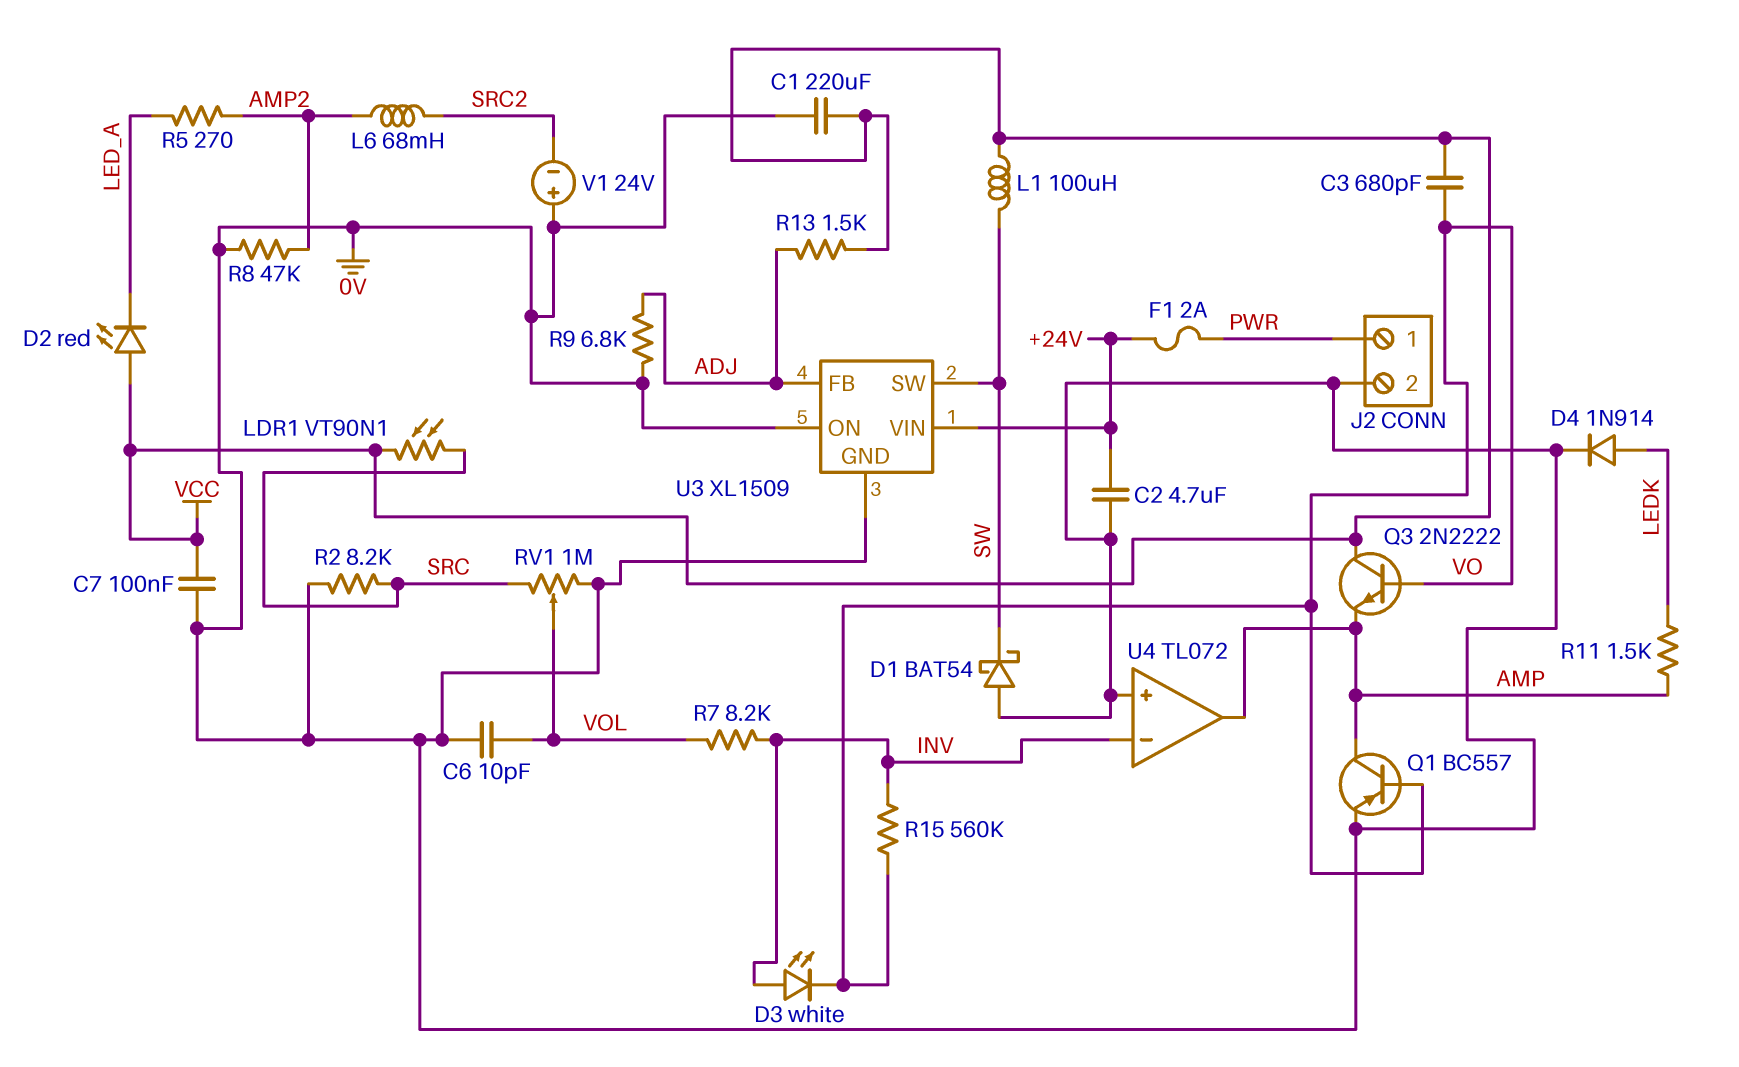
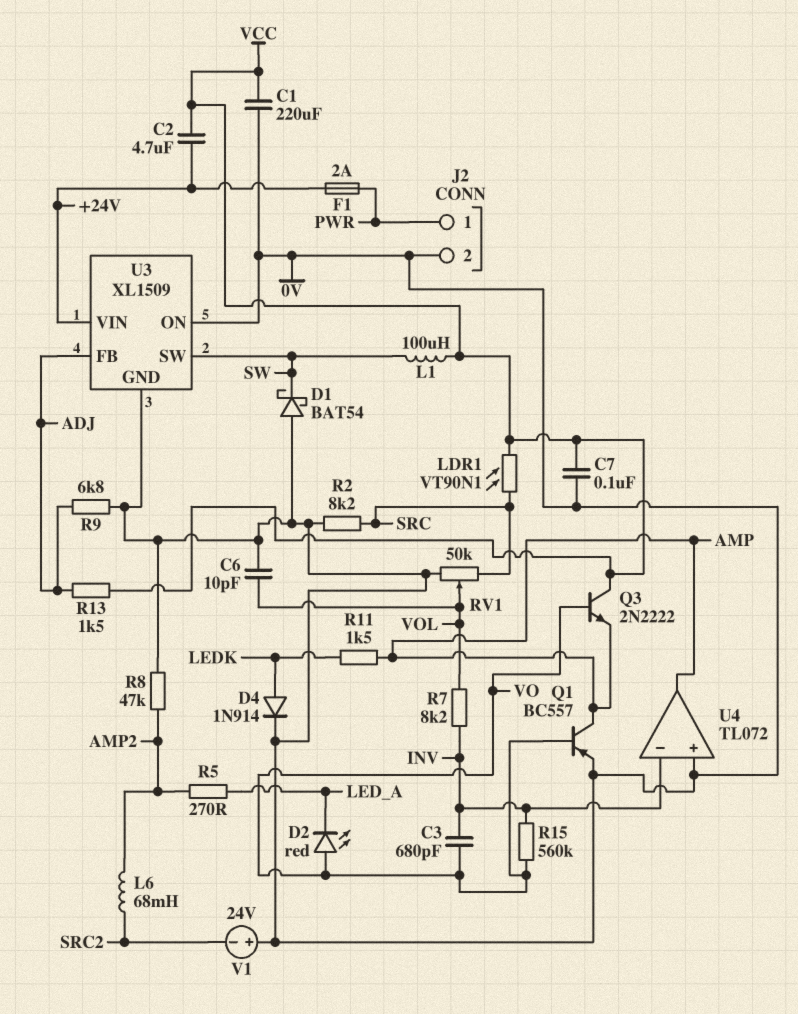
C2: 4.7uF (+24V, 0V) -> 4.7uF (+24V, VCC)
C3: 680pF (VCC, VO) -> 680pF (INV, VO)
D2: LED red (A VCC, K LED_A) -> LED red (A VO, K LED_A)
D3: LED white (A INV, K VO) -> none
RV1: 1M (0V, SRC, wiper VOL) -> 50k (0V, SRC, wiper VOL)

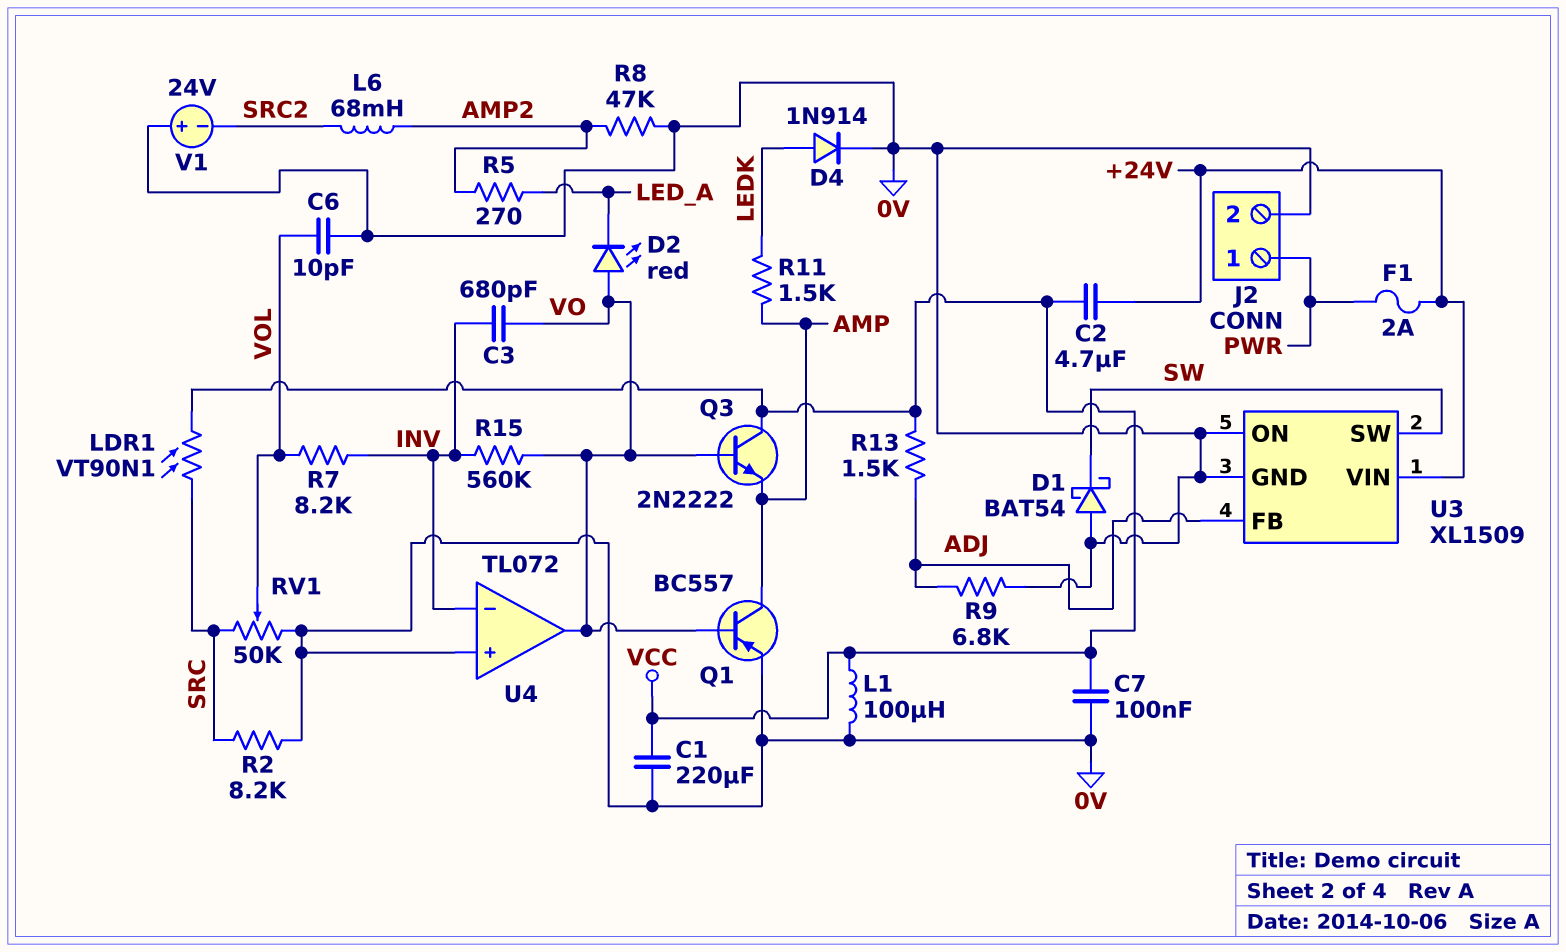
L1: 100uH (SW, VCC) -> 100uH (0V, VCC)
U4 pin out: AMP -> VO

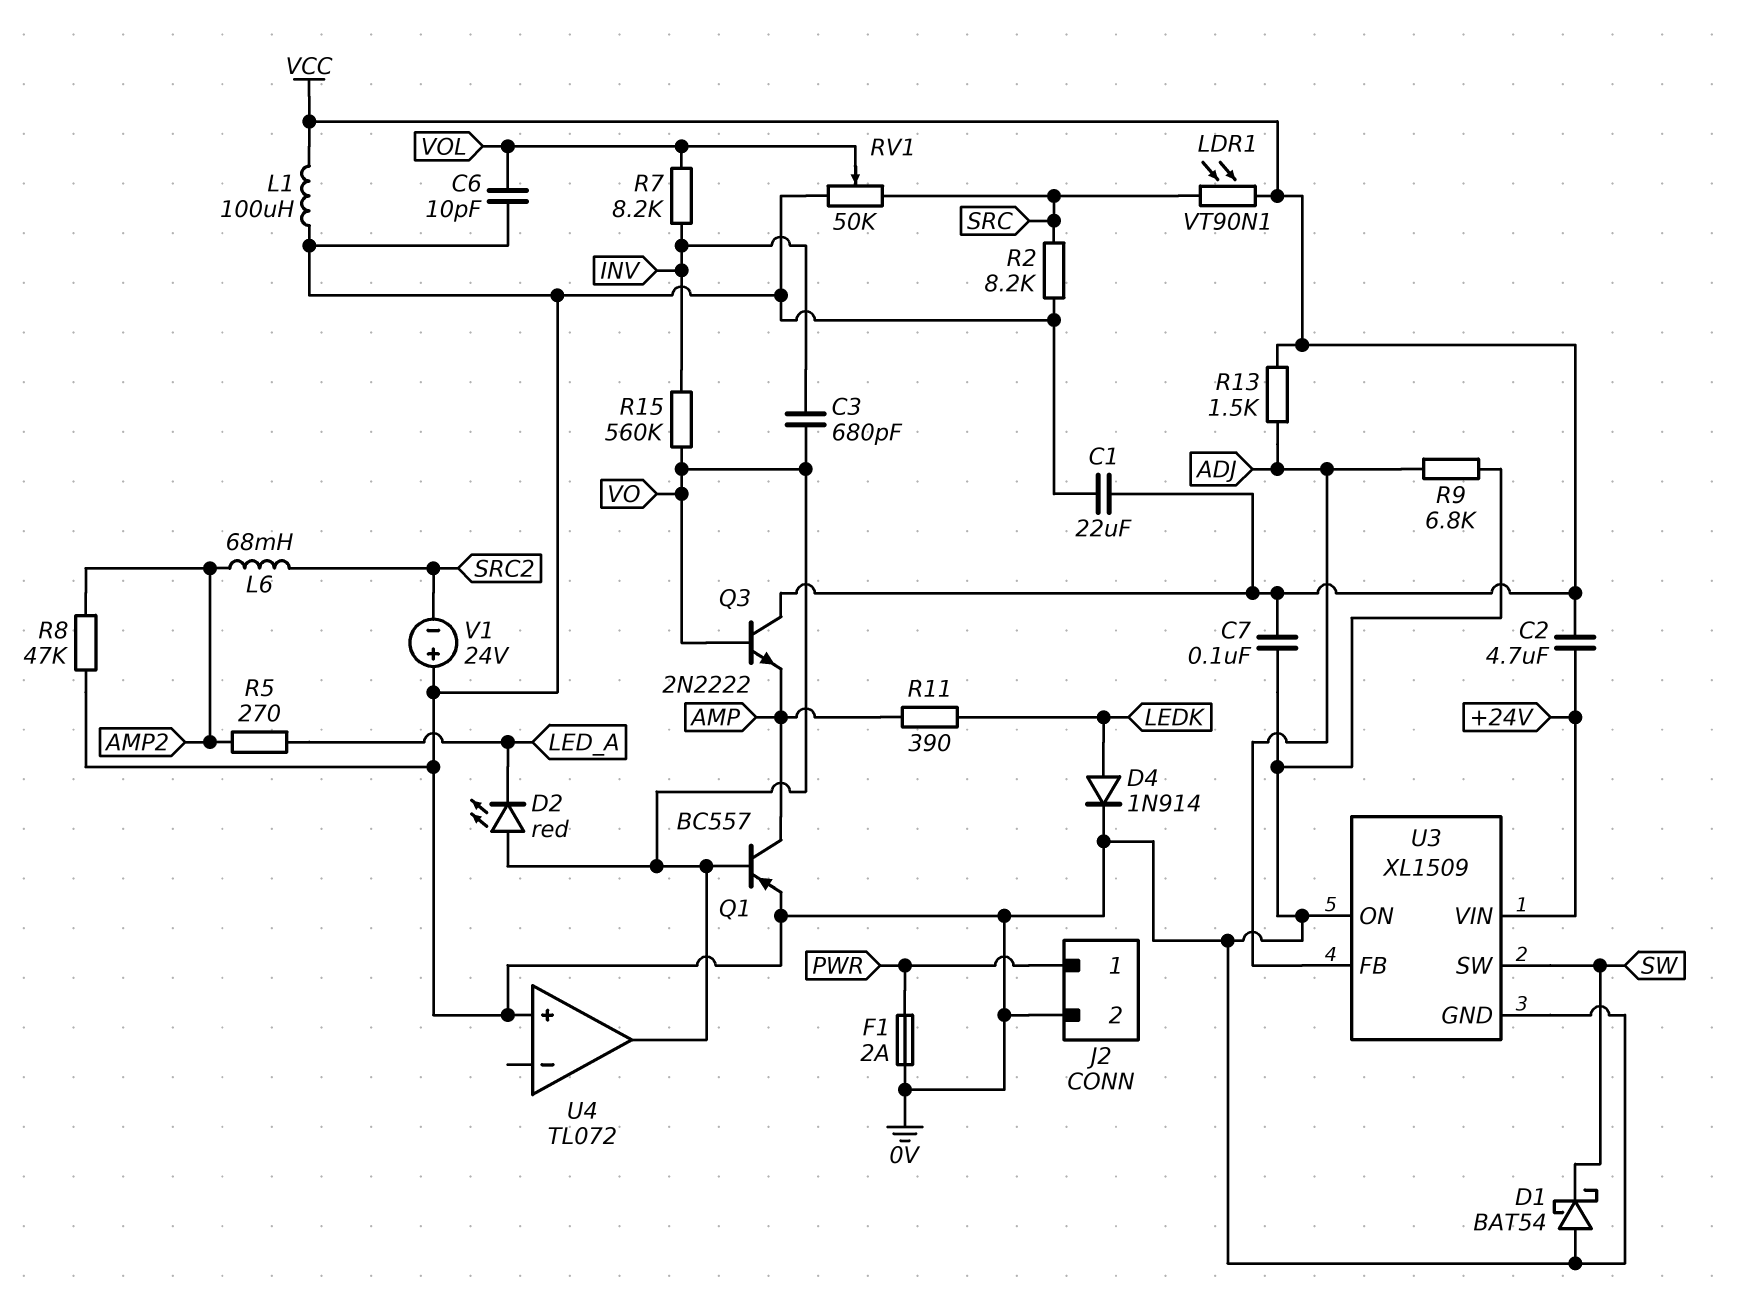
C1: 220uF (0V, VCC) -> 22uF (0V, VCC)
F1: 2A (+24V, PWR) -> 2A (0V, PWR)
R11: 1.5k (AMP, LEDK) -> 390 (AMP, LEDK)
U4 pin in-: INV -> none

